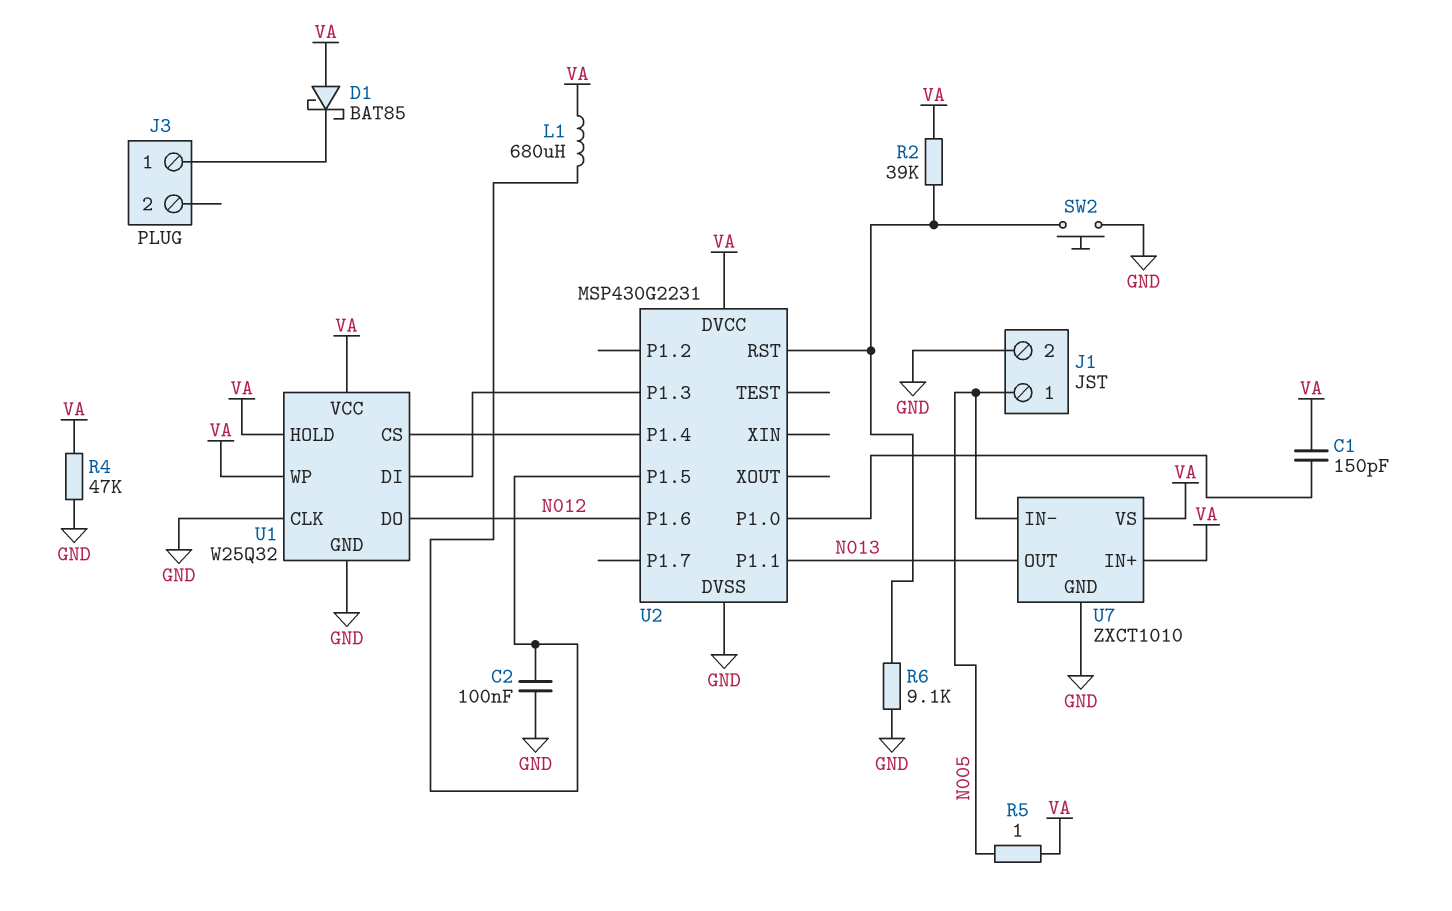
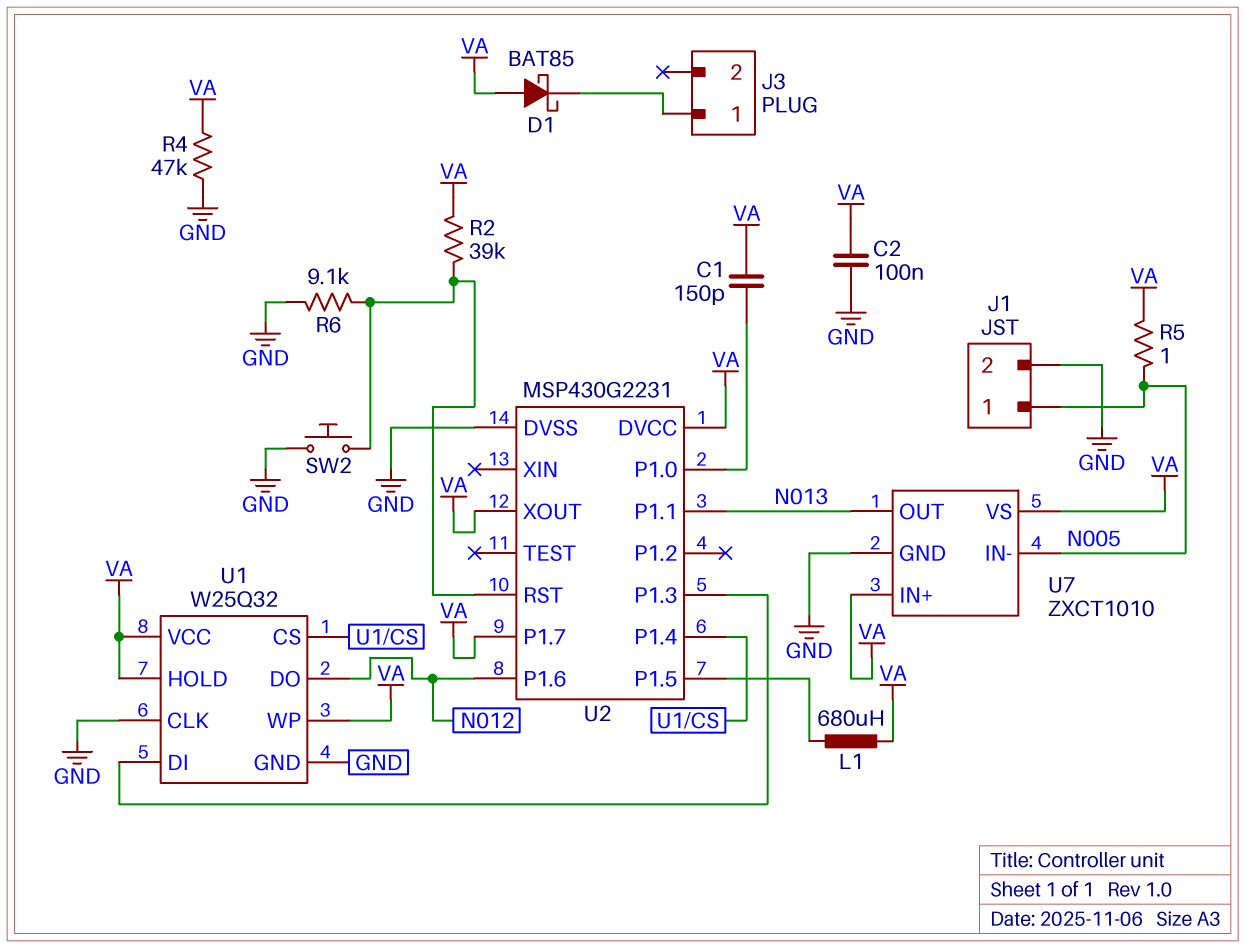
C2: 100nF (GND, U2/P1.5) -> 100nF (GND, VA)
U2 pin P1.7: none -> VA
U2 pin XOUT: none -> VA

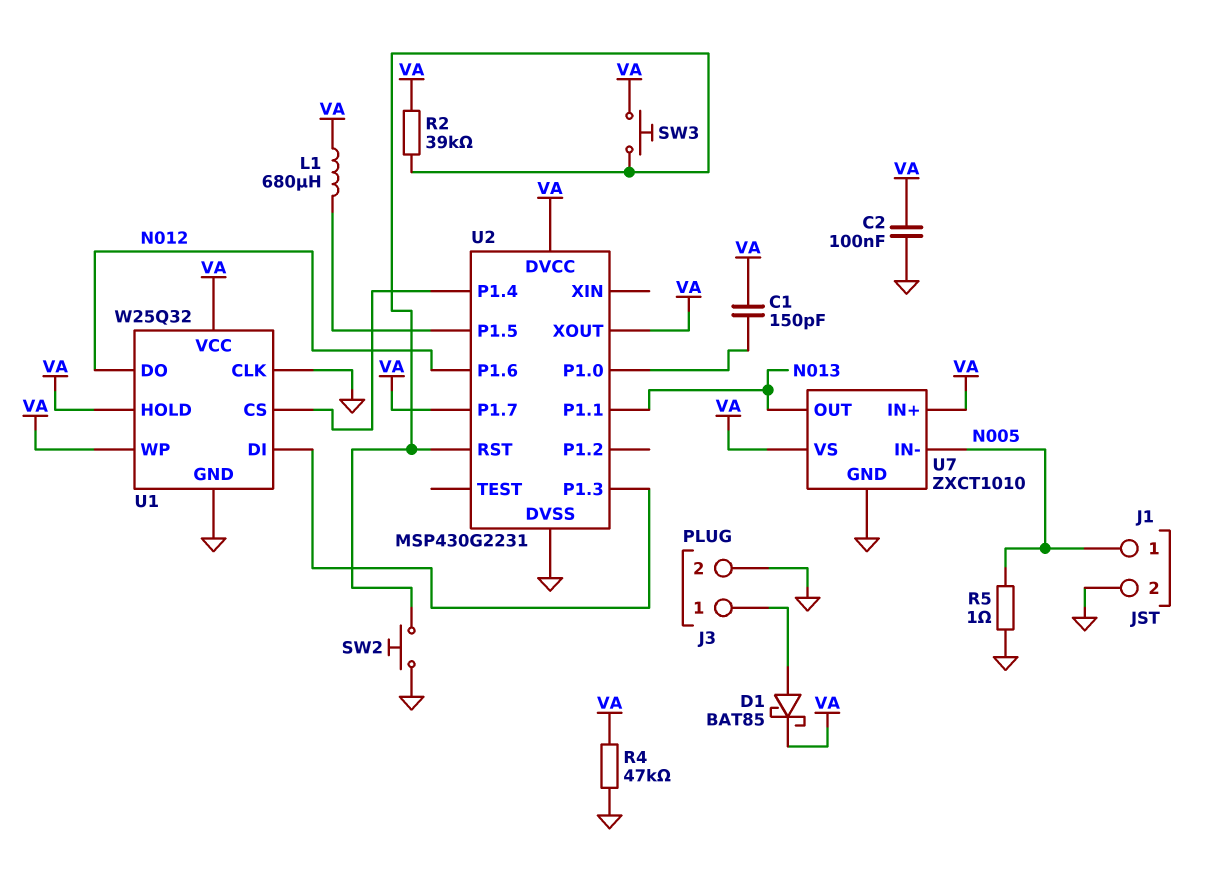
D1: schottky BAT85 (A VA, K J3/1) -> schottky BAT85 (A J3/1, K VA)
J3 pin 2: none -> GND
R5: 1 (N005, VA) -> 1 (GND, N005)
R6: 9.1k (GND, U2/RST) -> none
SW3: none -> button (U2/RST, VA)

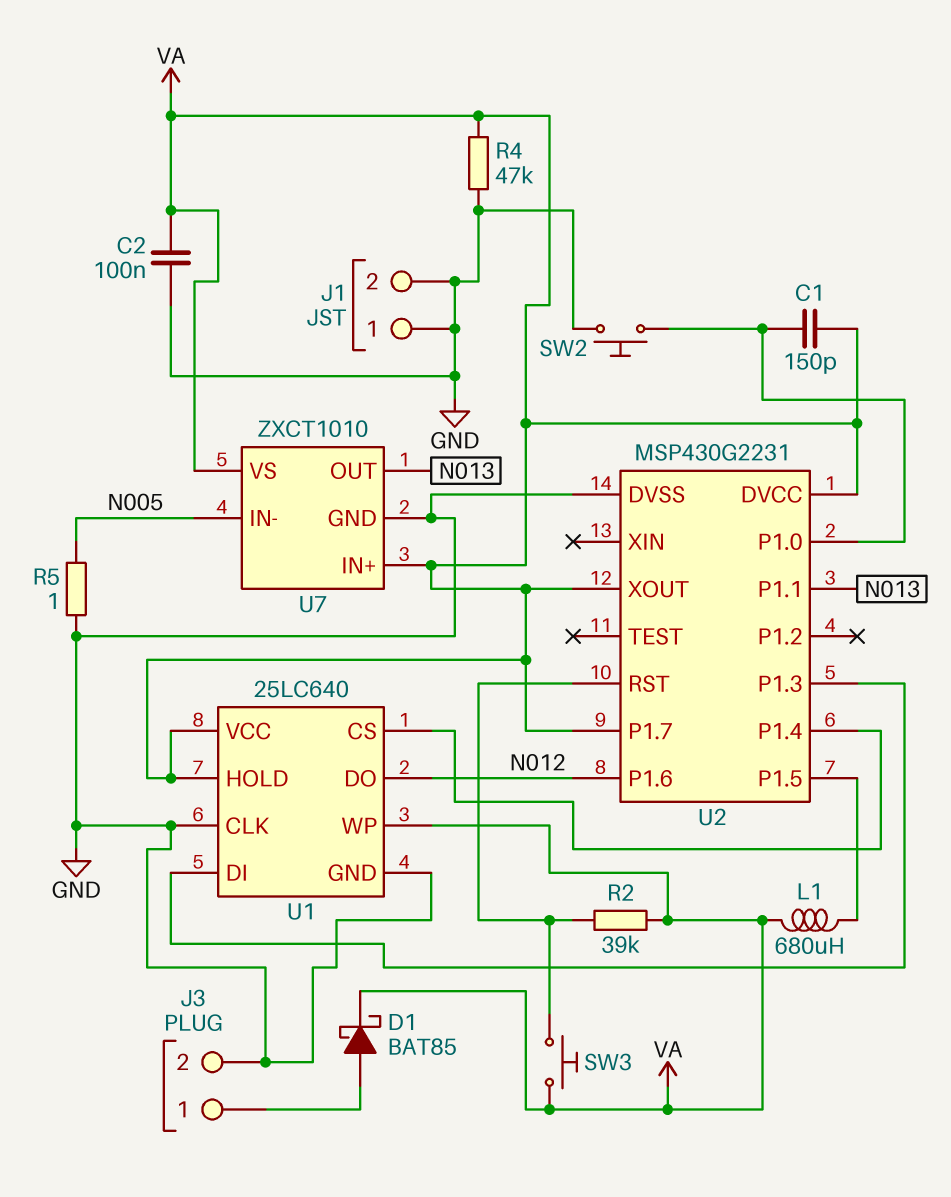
J1 pin 1: N005 -> GND
SW2: button (GND, U2/RST) -> button (GND, U2/P1.0)
U1: W25Q32 -> 25LC640

